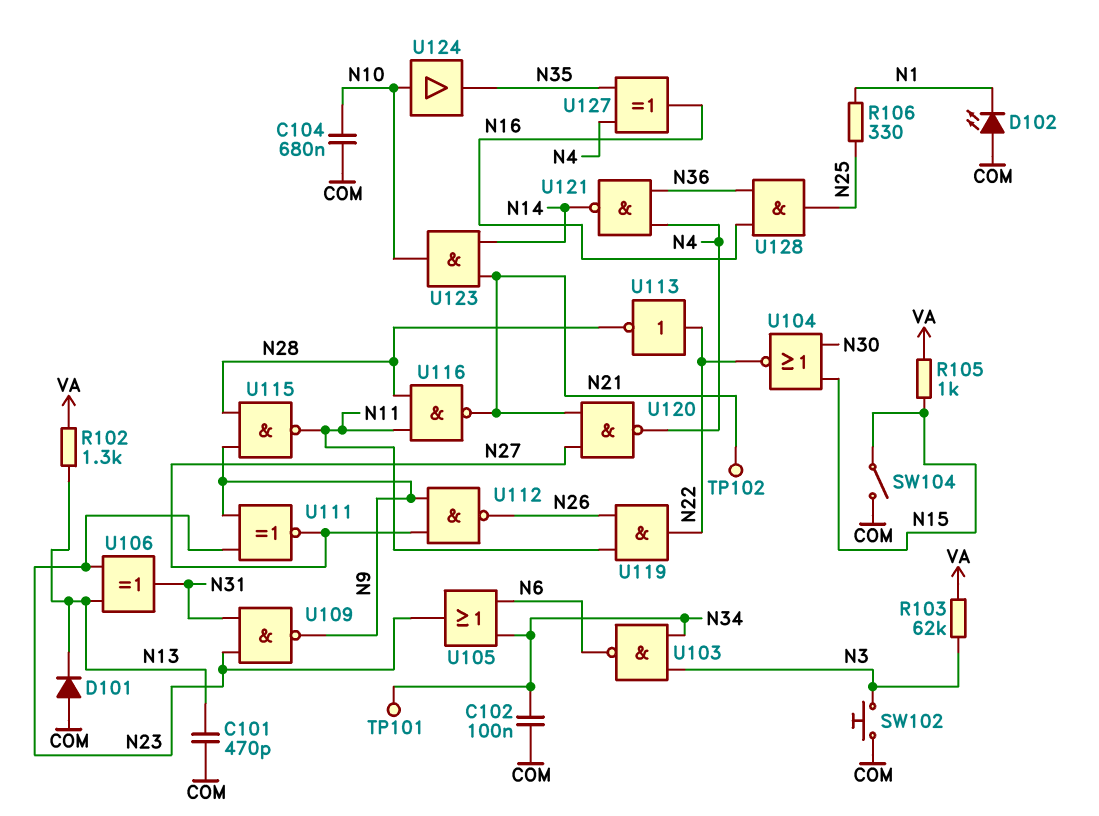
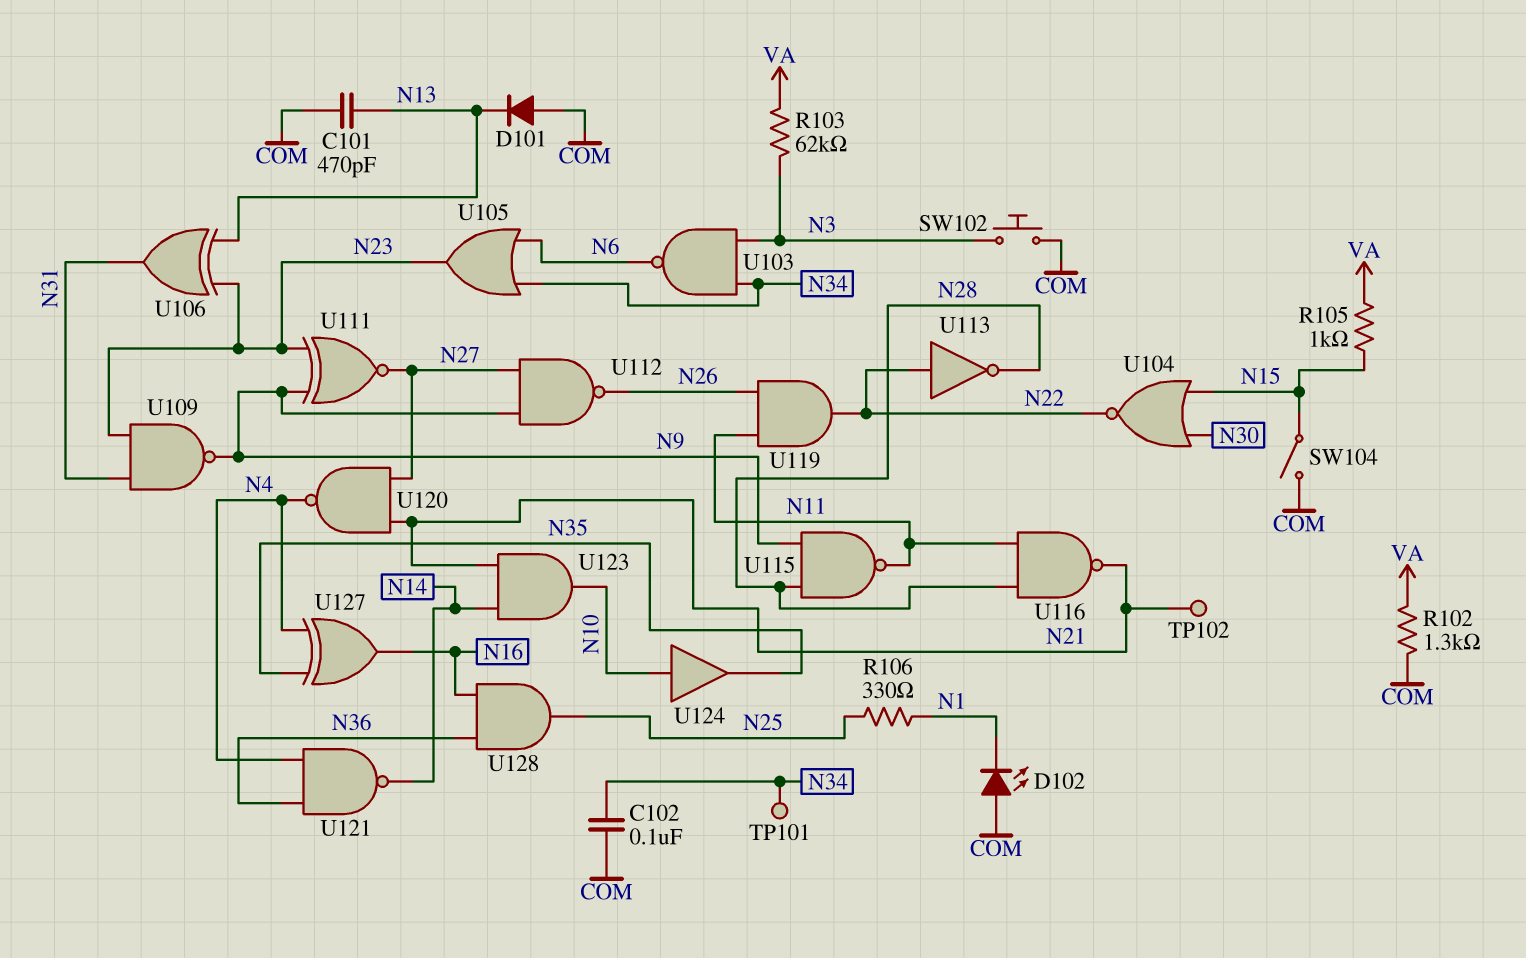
C104: 680nF (COM, N10) -> none
R102: 1.3k (N13, VA) -> 1.3k (COM, VA)

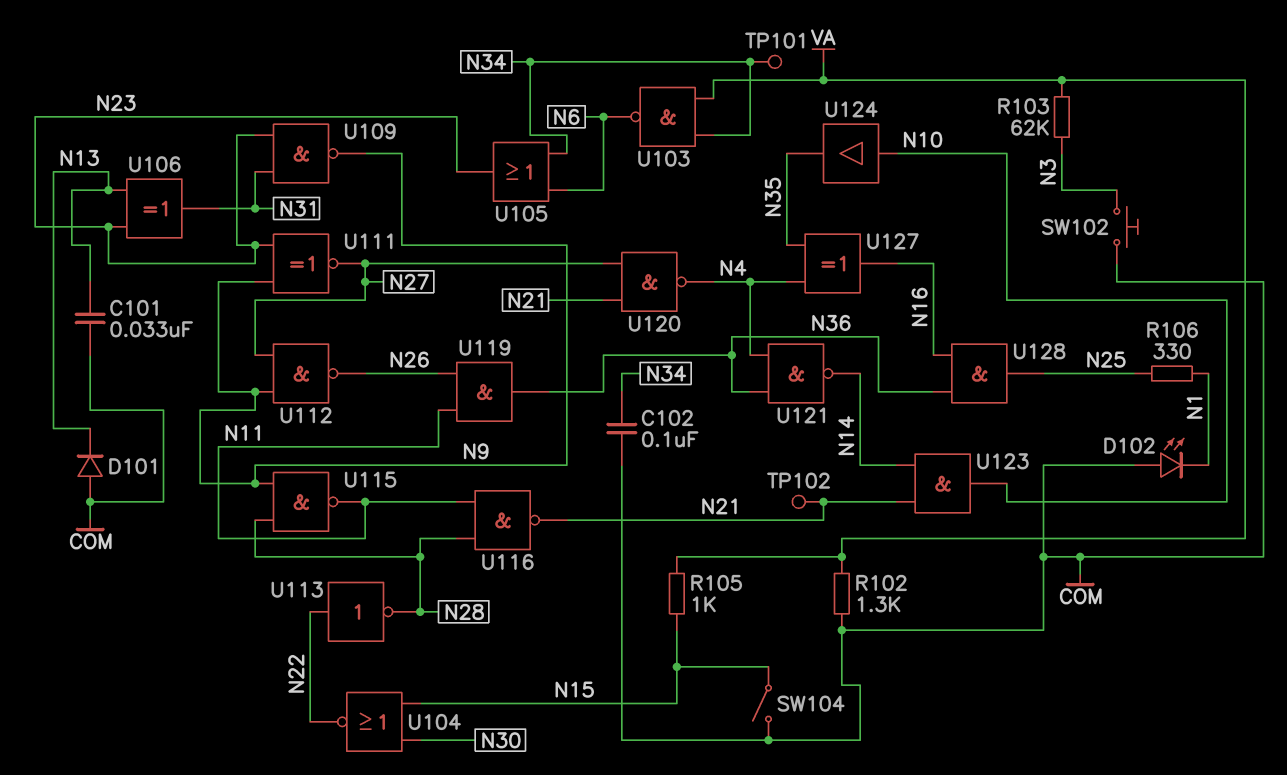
C101: 470pF (COM, N13) -> 33nF (COM, N13)
U103: NAND (in N3, in N34, out N6) -> NAND (in N34, in VA, out N6)
U119: AND (in N11, in N26, out N22) -> AND (in N11, in N26, out N36)

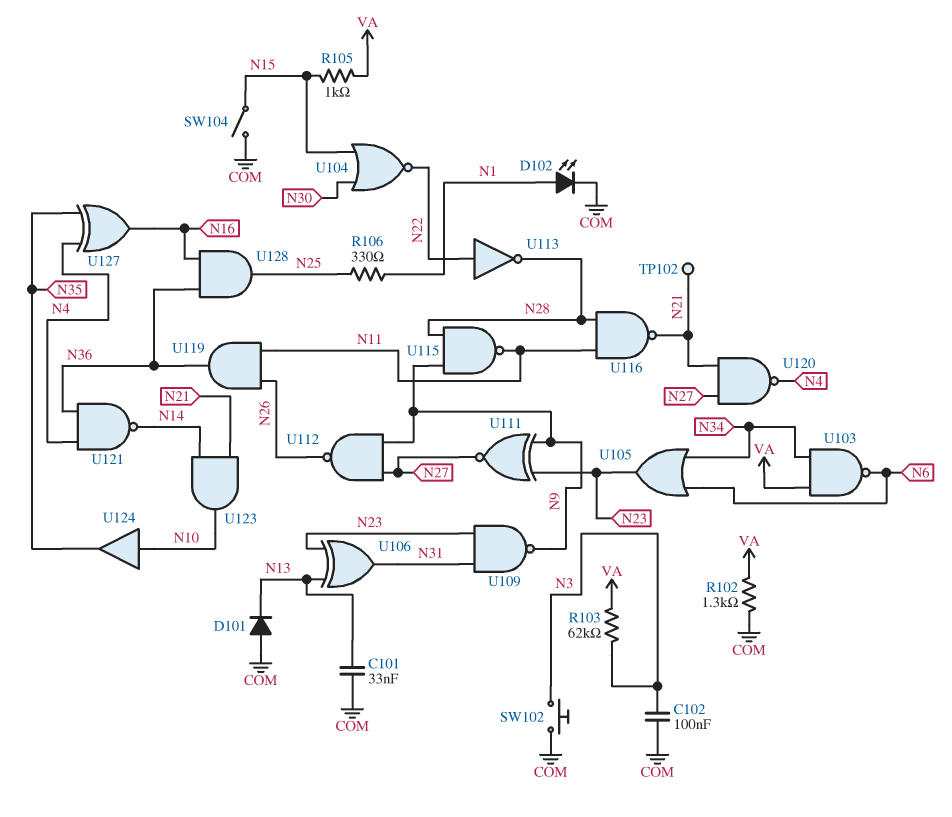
C102: 100nF (COM, N34) -> 100nF (COM, N3)
D102: LED (A COM, K N1) -> LED (A N1, K COM)
TP101: test point (N34) -> none

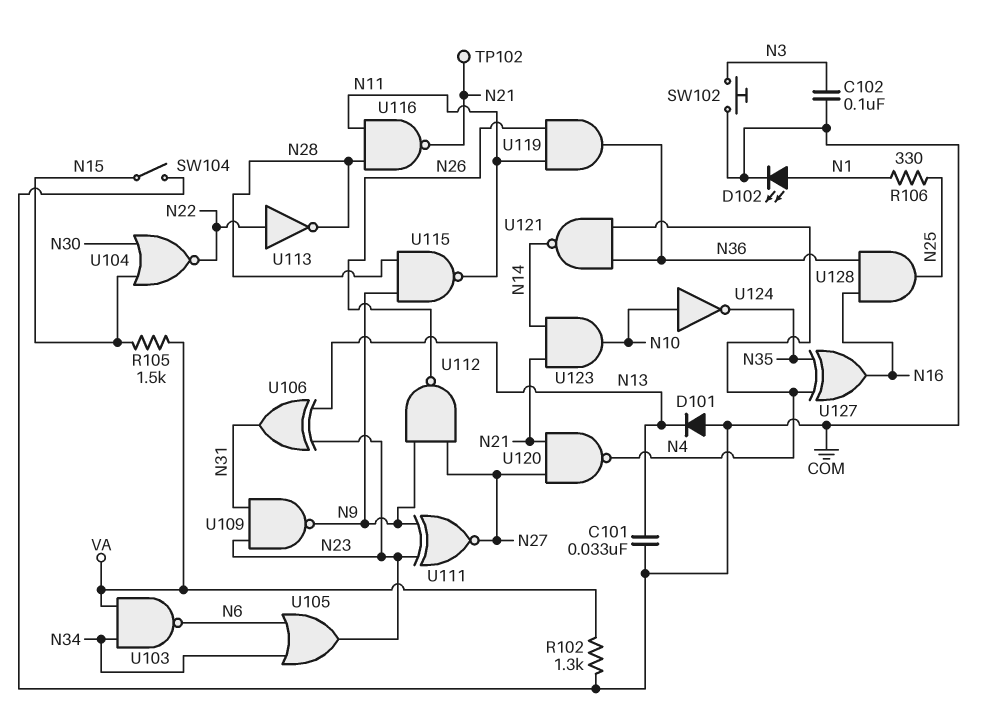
R103: 62k (N3, VA) -> none
R105: 1k (N15, VA) -> 1.5k (N15, VA)
U124: buffer (in N10, out N35) -> NOT (in N10, out N35)

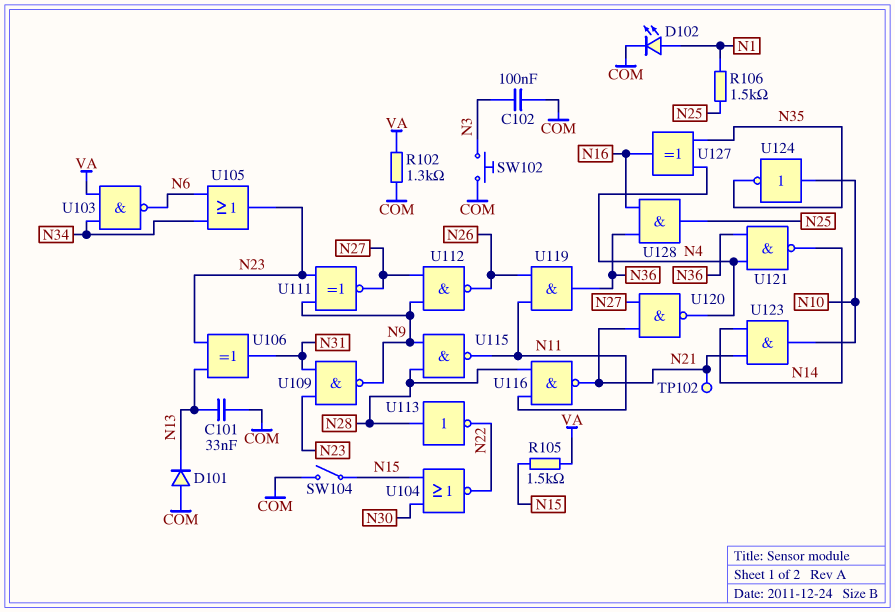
R106: 330 (N1, N25) -> 1.5k (N1, N25)
U113: NOT (in N22, out N28) -> NOT (in N28, out N22)

